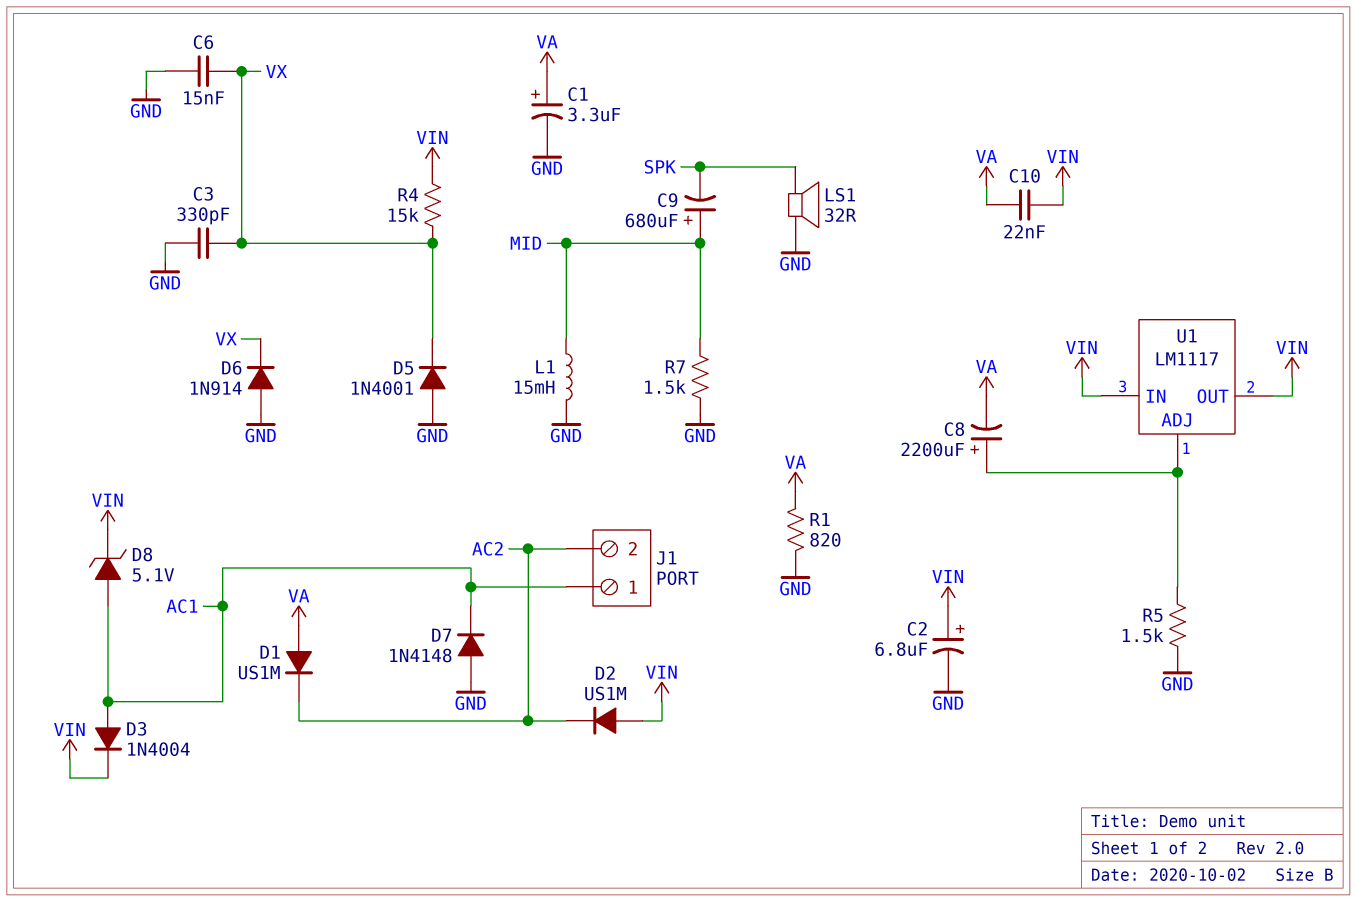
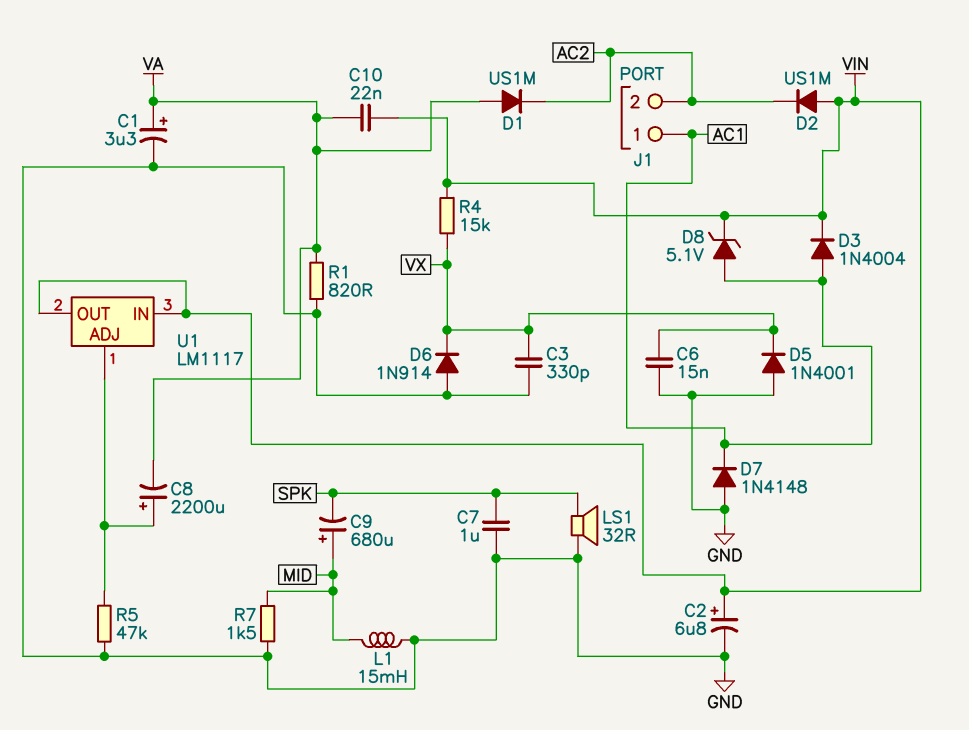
C7: none -> 1uF (GND, SPK)
R5: 1.5k (GND, U1/ADJ) -> 47k (GND, U1/ADJ)

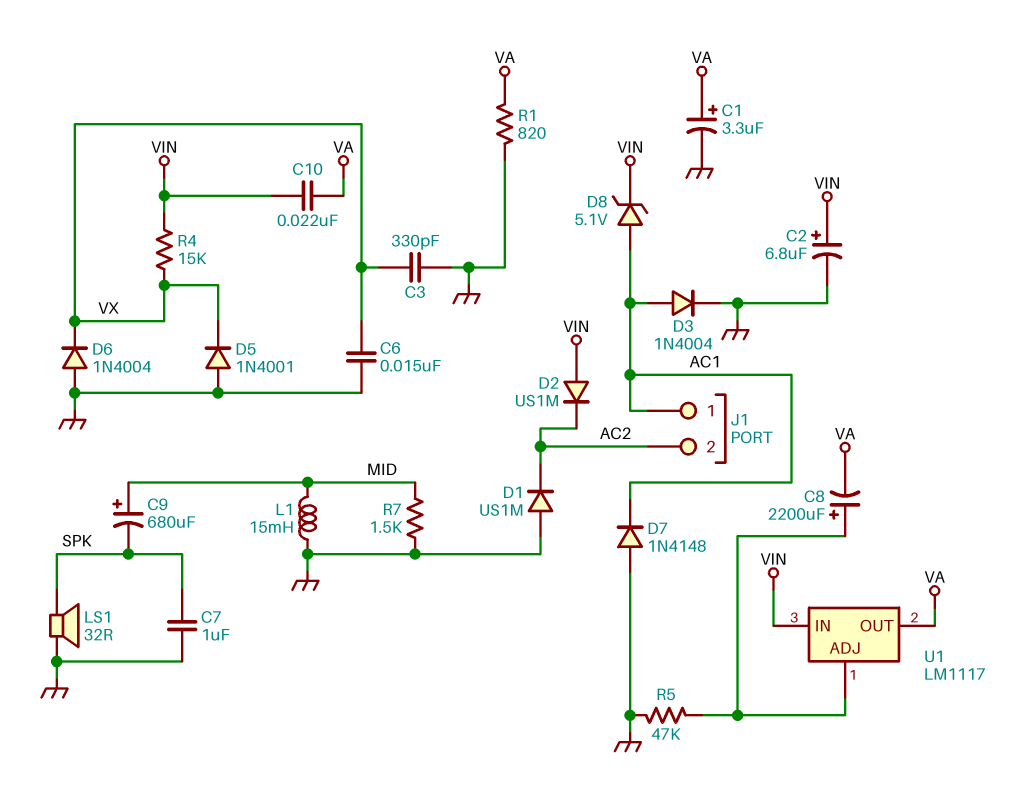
D1: diode US1M (A VA, K AC2) -> diode US1M (A GND, K AC2)
D3: diode 1N4004 (A AC1, K VIN) -> diode 1N4004 (A AC1, K GND)
D6: diode 1N914 (A GND, K VX) -> diode 1N4004 (A GND, K VX)
U1 pin OUT: VIN -> VA

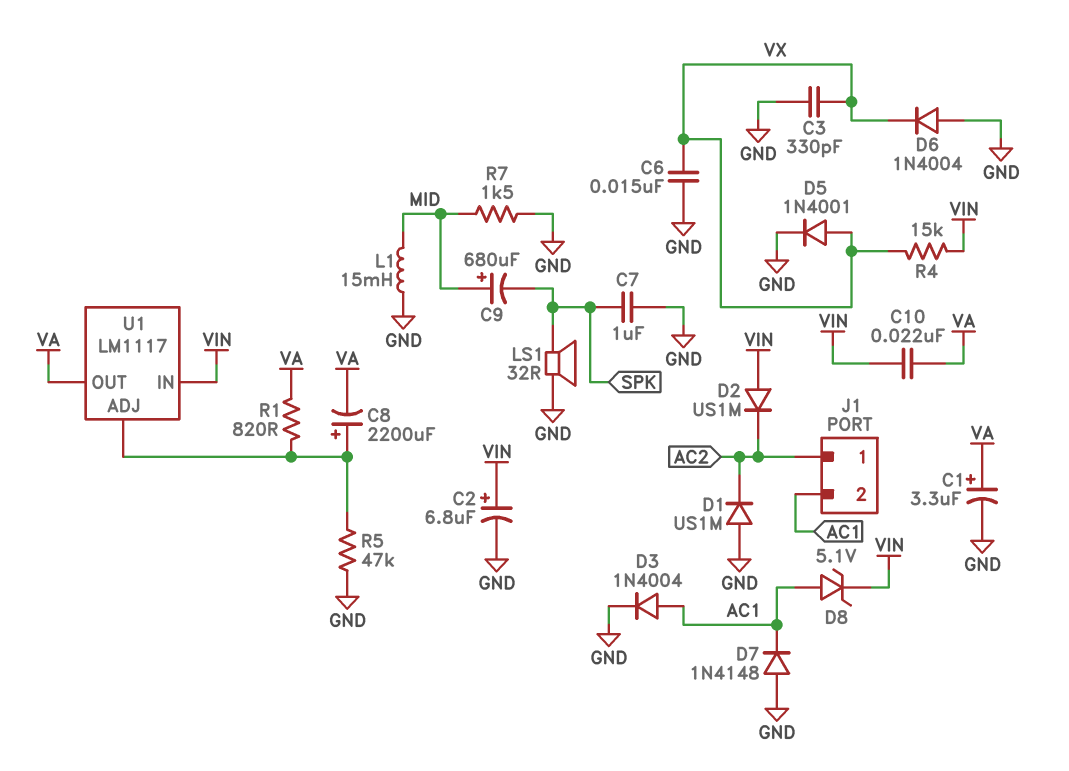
D5: diode 1N4001 (A GND, K VX) -> diode 1N4001 (A VX, K GND)
J1 pin 1: AC1 -> AC2
J1 pin 2: AC2 -> AC1
R1: 820 (GND, VA) -> 820 (U1/ADJ, VA)

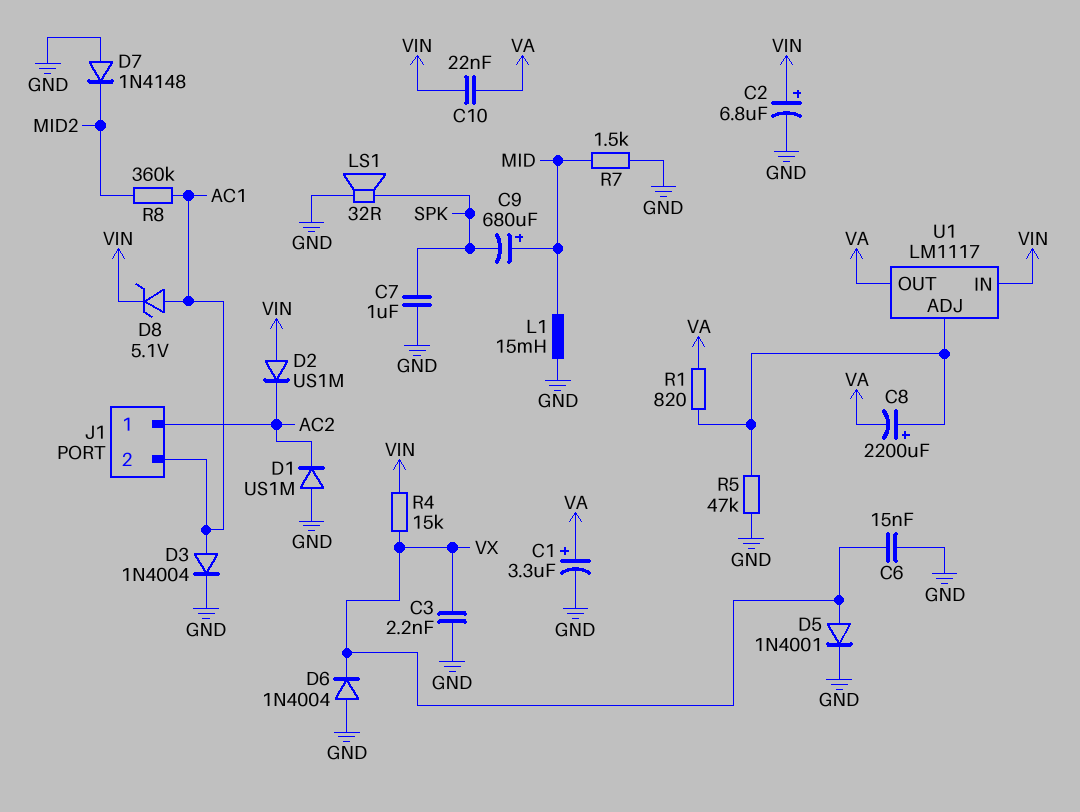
C3: 330pF (GND, VX) -> 2.2nF (GND, VX)
D7: diode 1N4148 (A GND, K AC1) -> diode 1N4148 (A GND, K MID2)
R8: none -> 360k (AC1, MID2)

